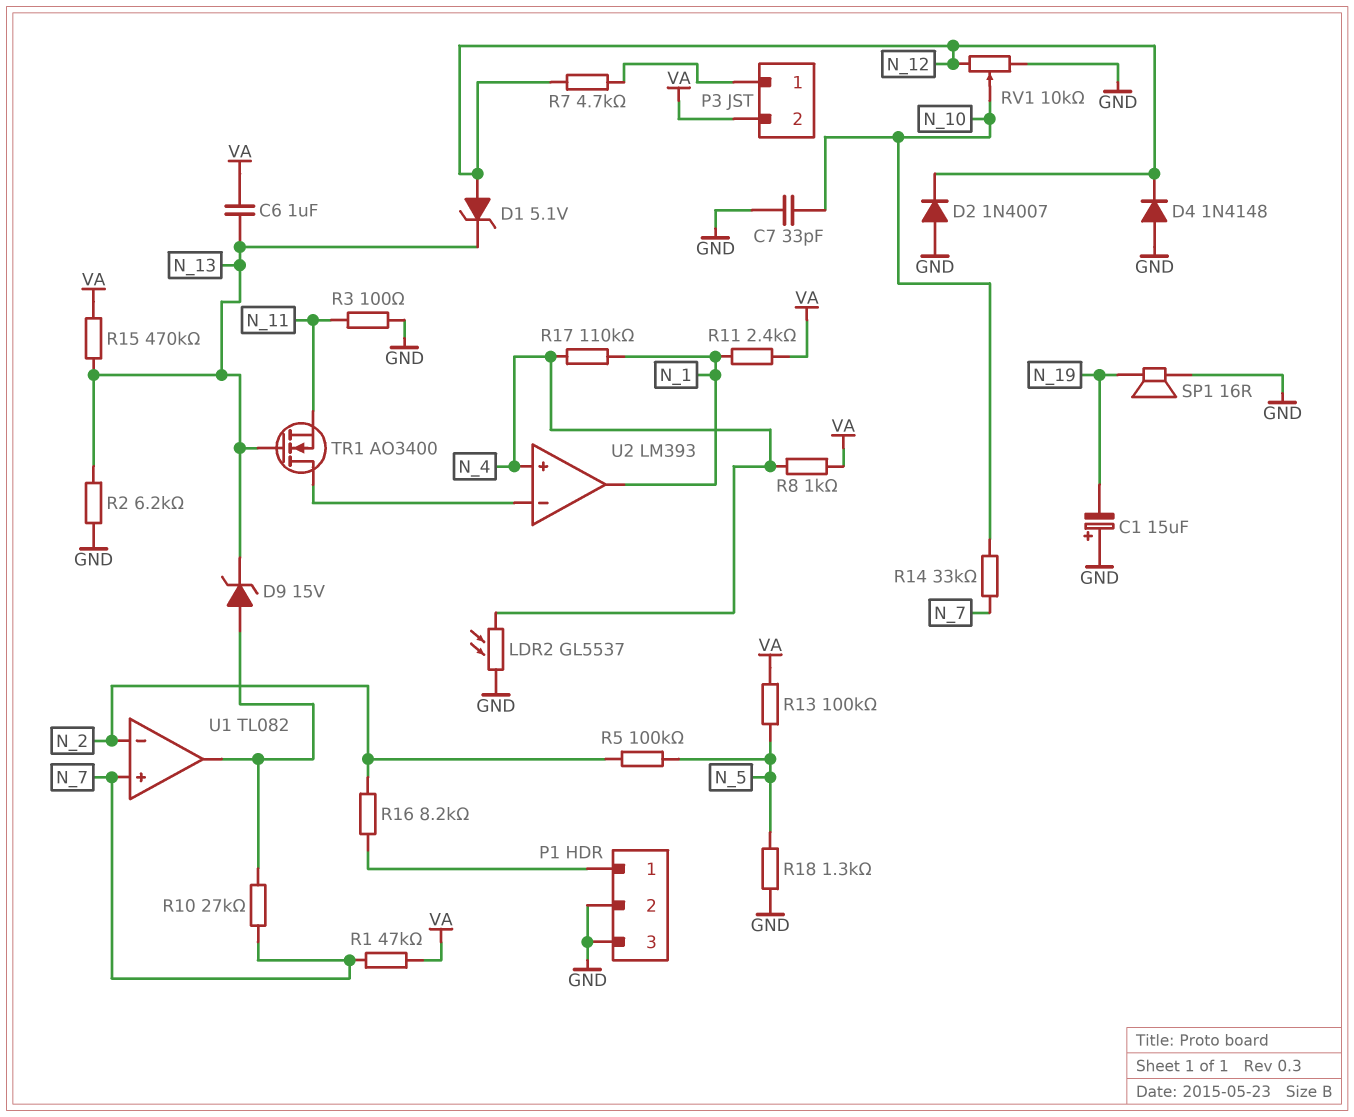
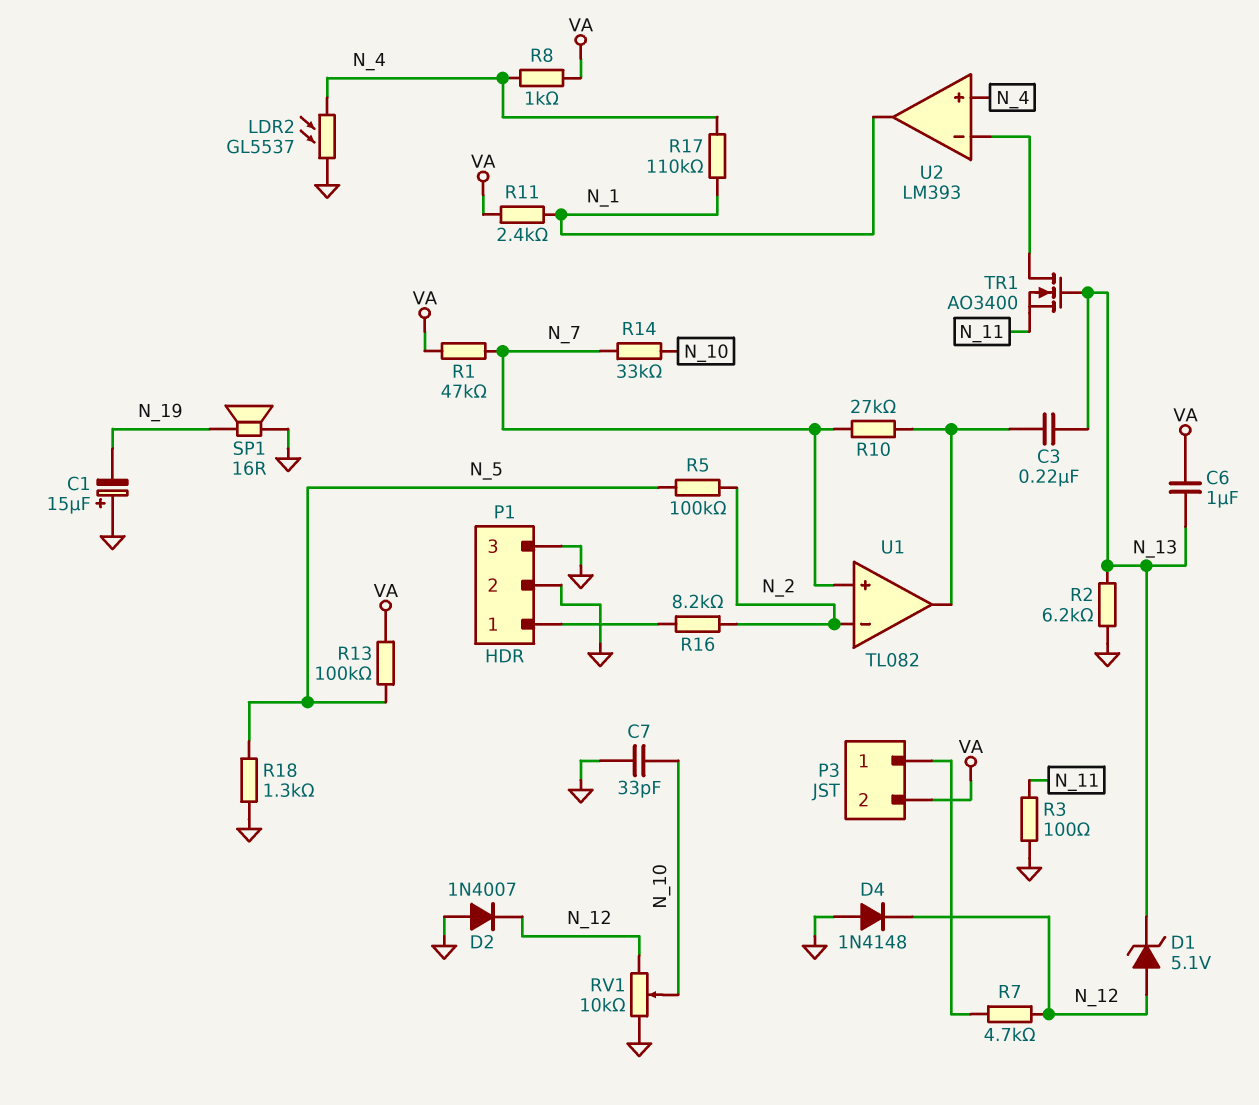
C3: none -> 220nF (N_13, U1/out)
D9: zener 15V (A U1/out, K N_13) -> none
R15: 470k (N_13, VA) -> none

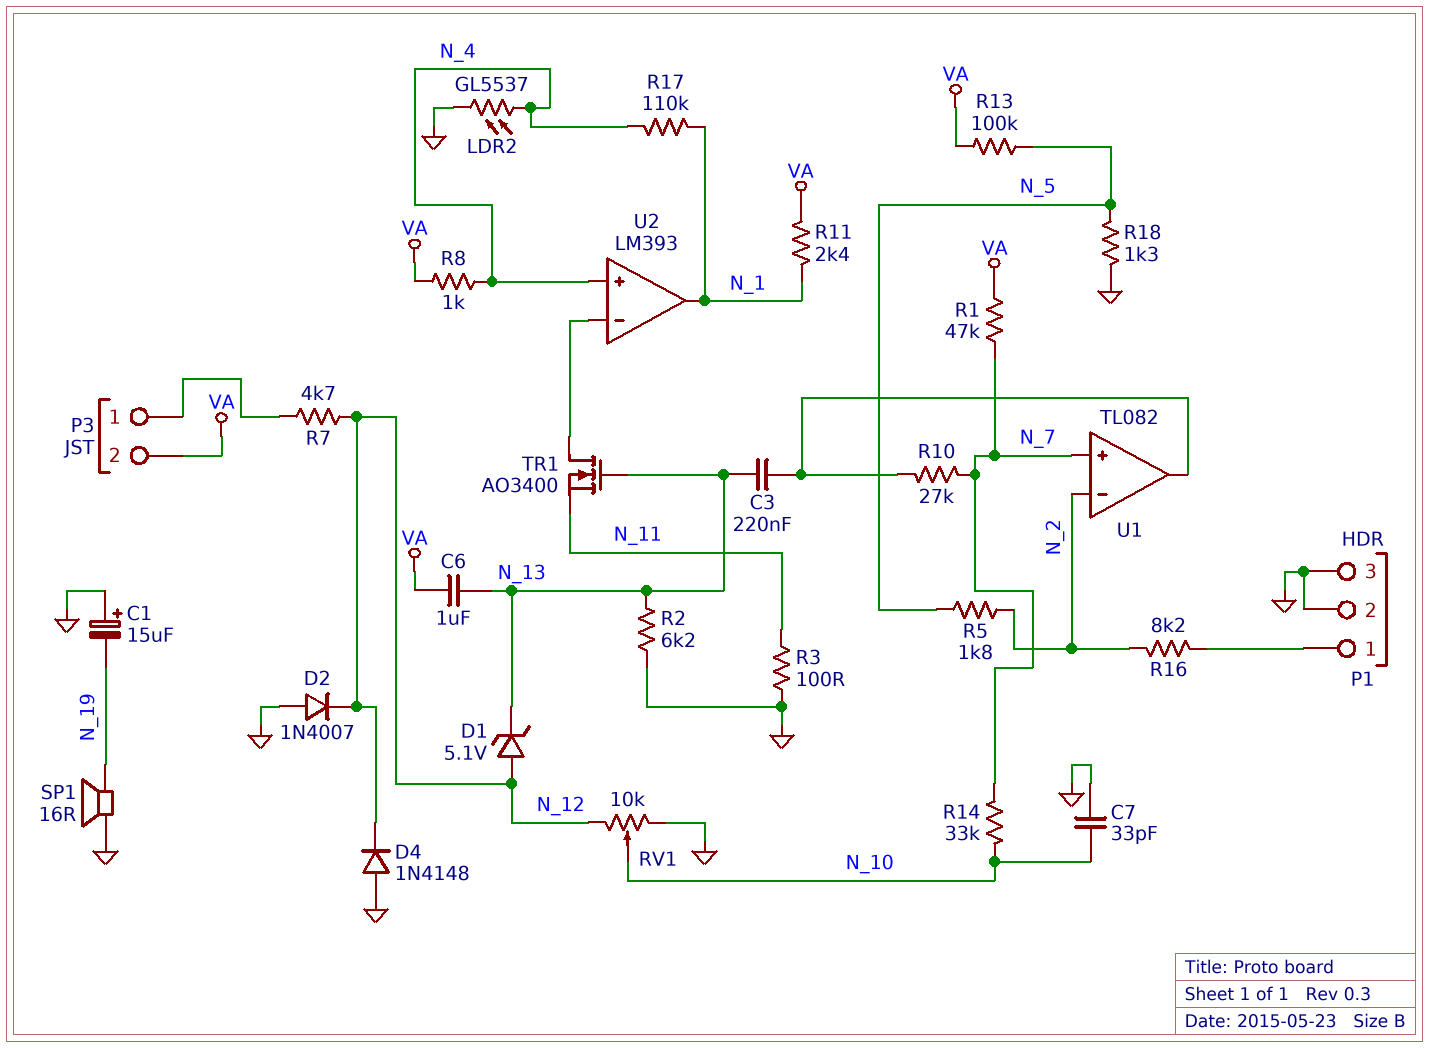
R5: 100k (N_2, N_5) -> 1.8k (N_2, N_5)

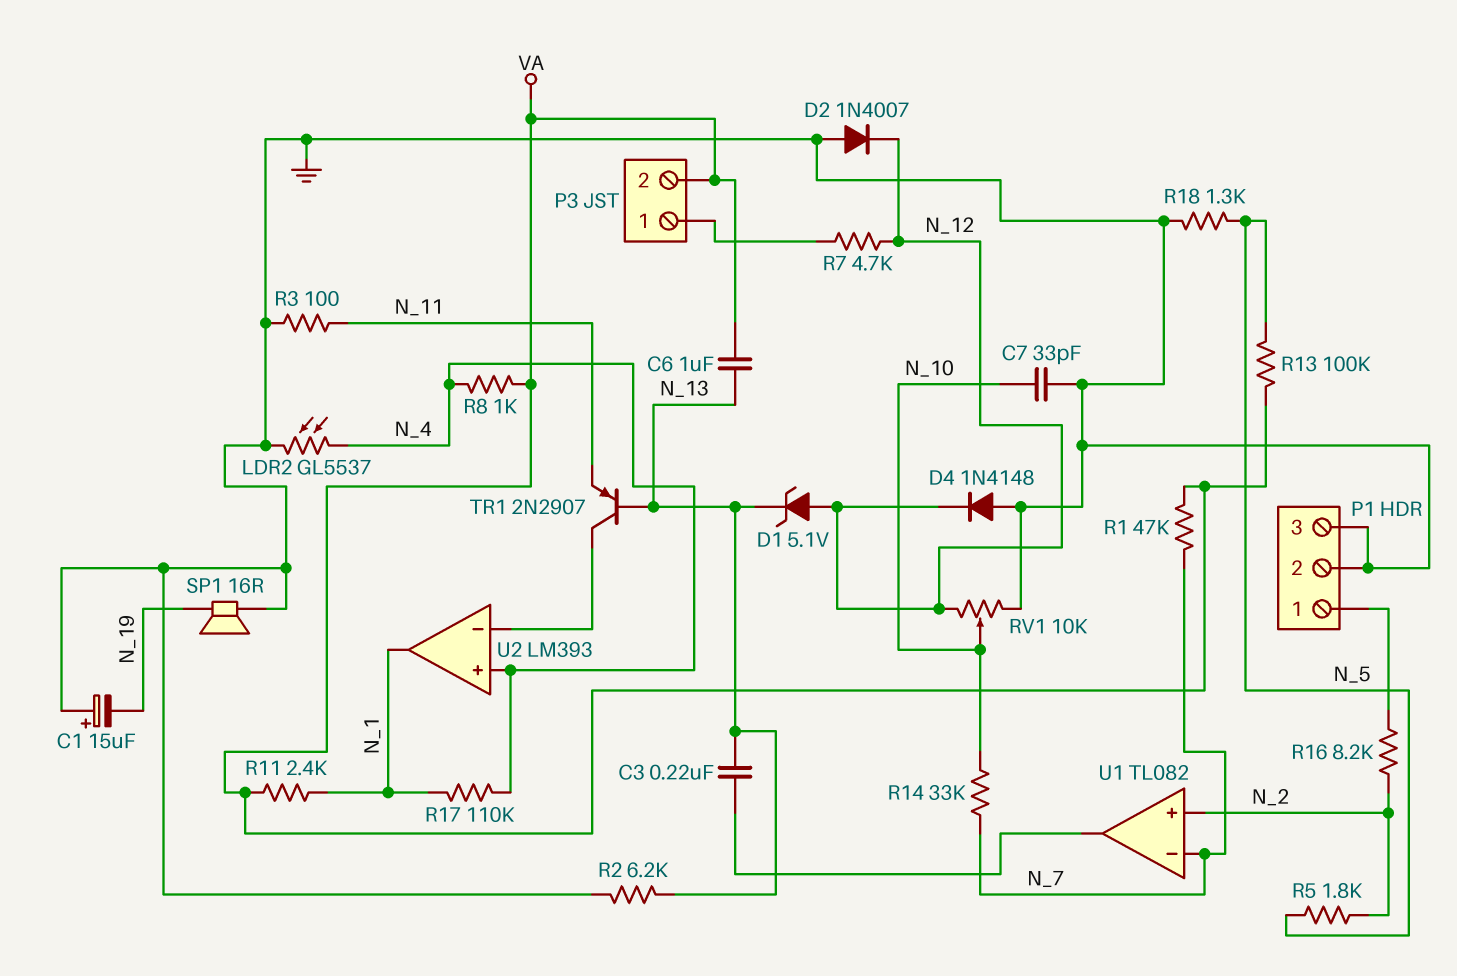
R10: 27k (N_7, U1/out) -> none
TR1: NMOS AO3400 (G N_13, D U2/in-, S N_11) -> PNP 2N2907 (B N_13, C U2/in-, E N_11)
U1 pin in+: N_7 -> N_2
U1 pin in-: N_2 -> N_7

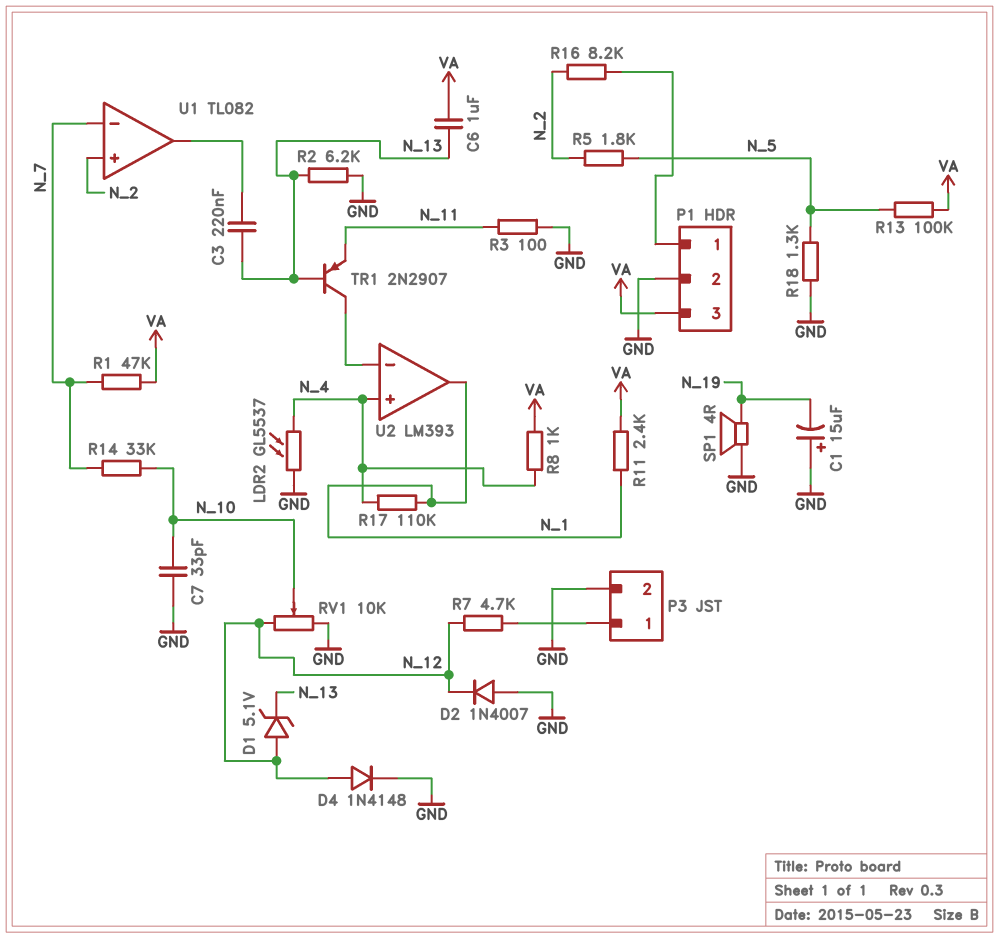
D4: diode 1N4148 (A GND, K N_12) -> diode 1N4148 (A N_12, K GND)
P1 pin 3: GND -> VA
P3 pin 2: VA -> GND
SP1: speaker 16R (GND, N_19) -> speaker 4R (GND, N_19)

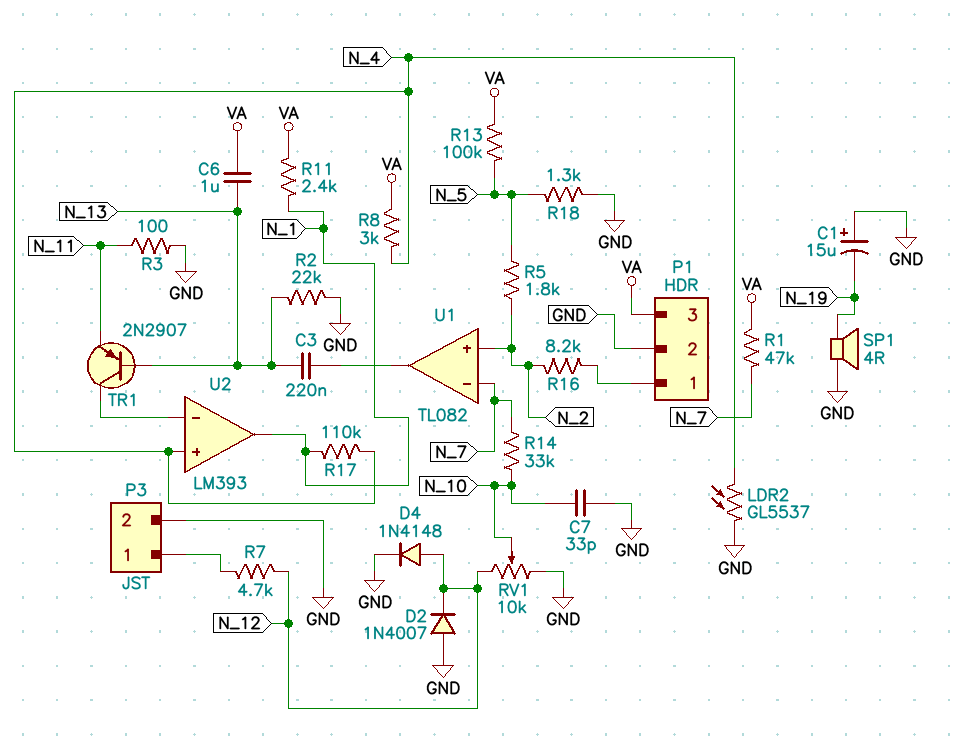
D1: zener 5.1V (A N_12, K N_13) -> none
R2: 6.2k (GND, N_13) -> 22k (GND, N_13)
R8: 1k (N_4, VA) -> 3k (N_4, VA)

